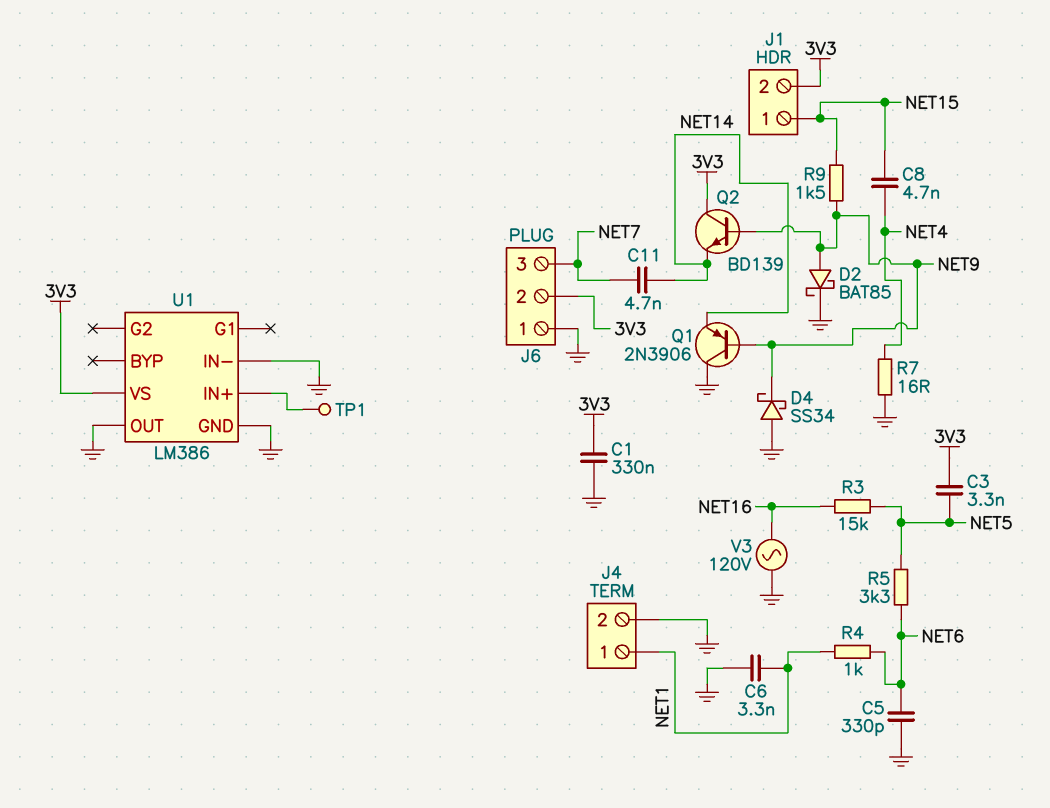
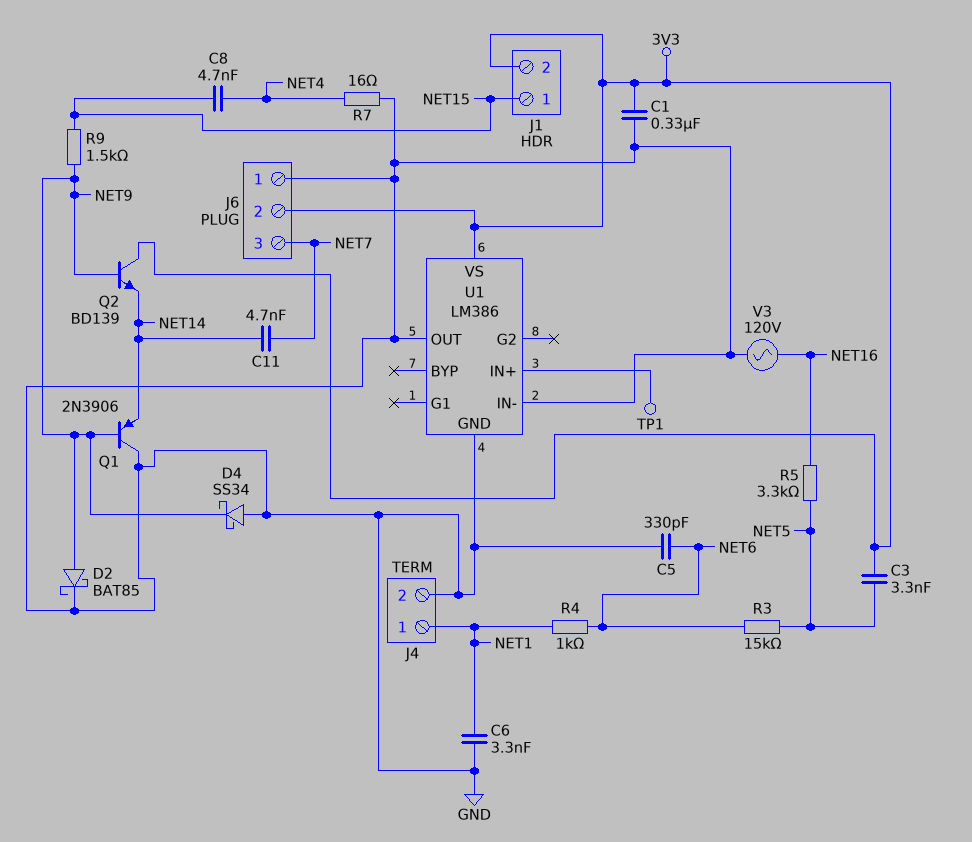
R3: 15k (NET5, NET16) -> 15k (NET5, NET6)
R5: 3.3k (NET5, NET6) -> 3.3k (NET5, NET16)

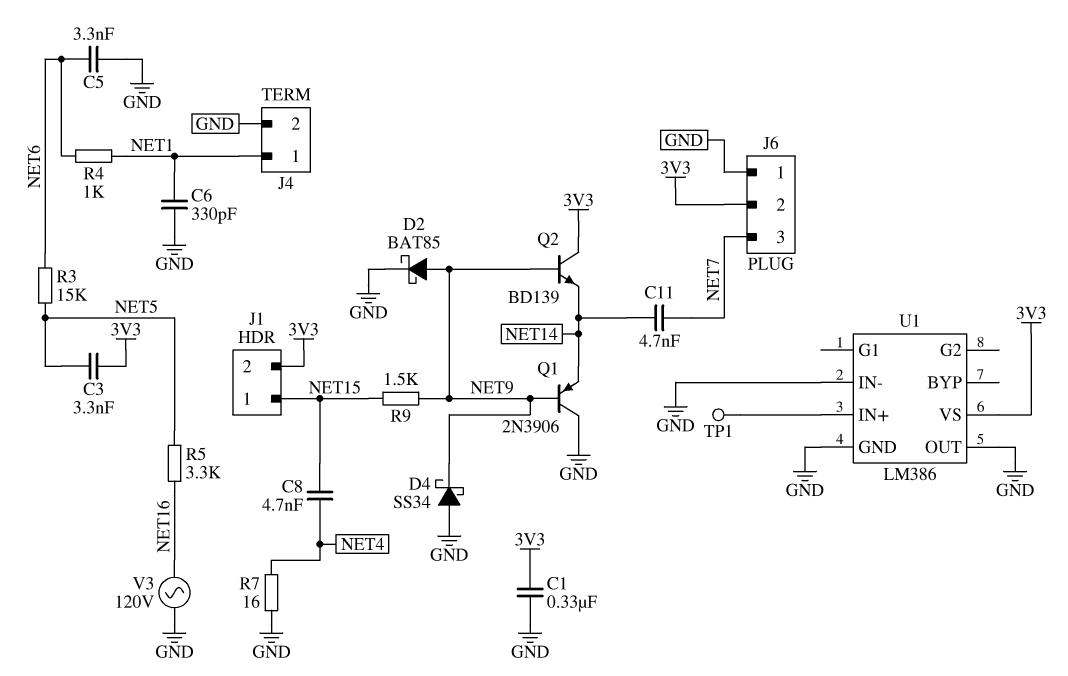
C5: 330pF (GND, NET6) -> 3.3nF (GND, NET6)
C6: 3.3nF (GND, NET1) -> 330pF (GND, NET1)

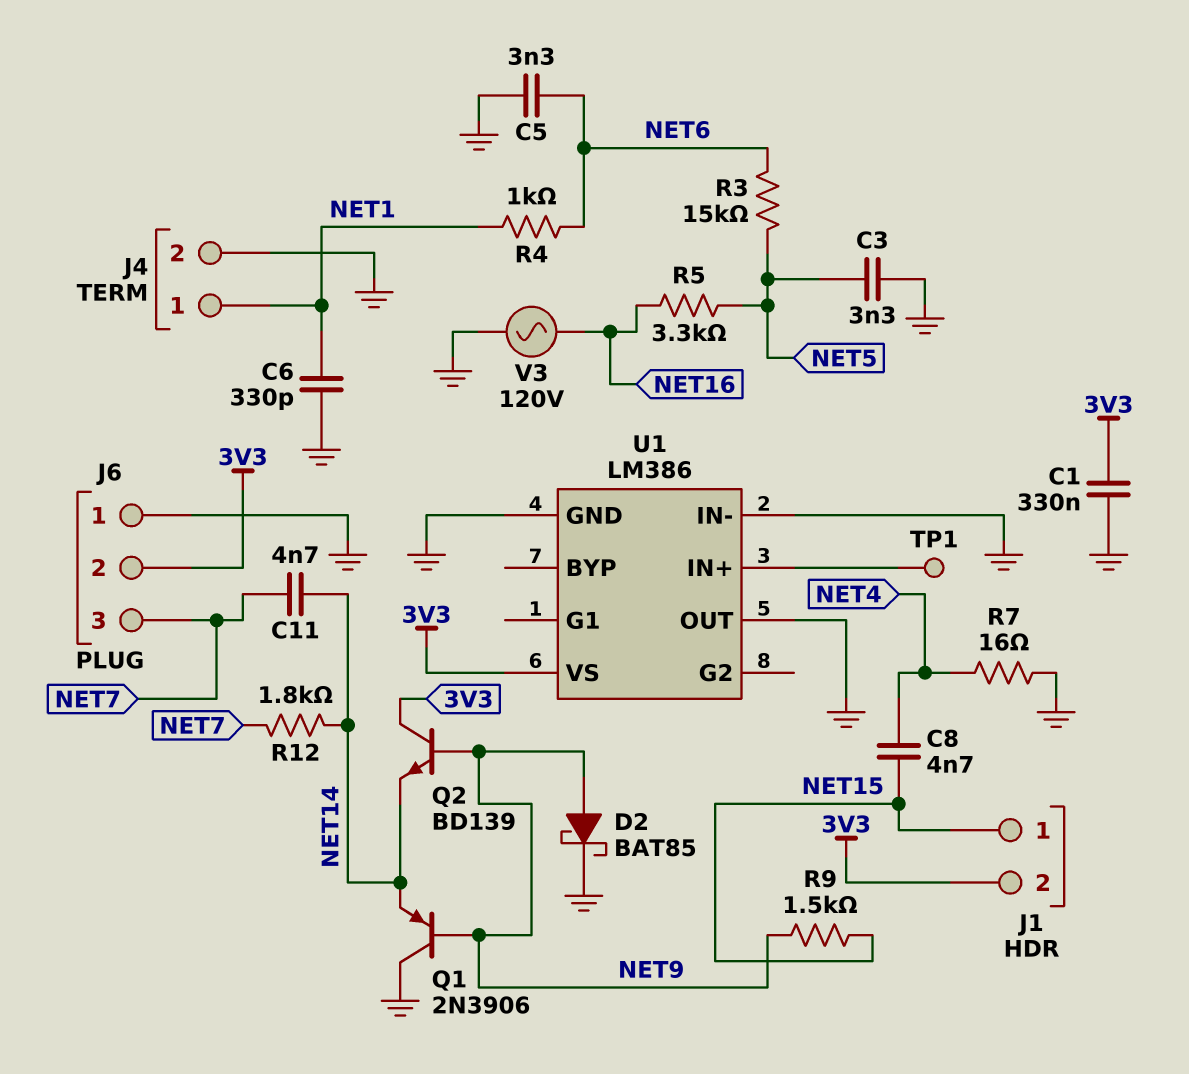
C3: 3.3nF (3V3, NET5) -> 3.3nF (GND, NET5)
D4: schottky SS34 (A GND, K NET9) -> none
R12: none -> 1.8k (NET7, NET14)

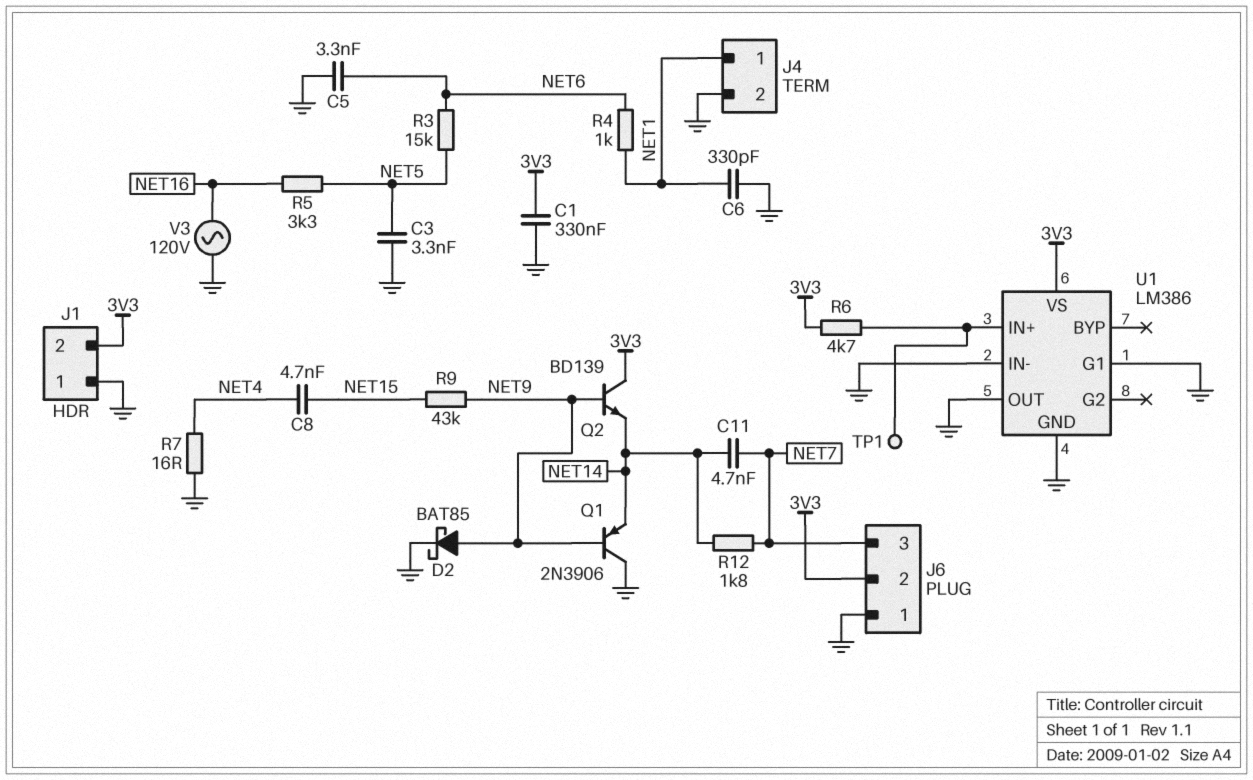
J1 pin 1: NET15 -> GND
R6: none -> 4.7k (3V3, U1/IN+)
R9: 1.5k (NET9, NET15) -> 43k (NET9, NET15)
U1 pin G1: none -> GND

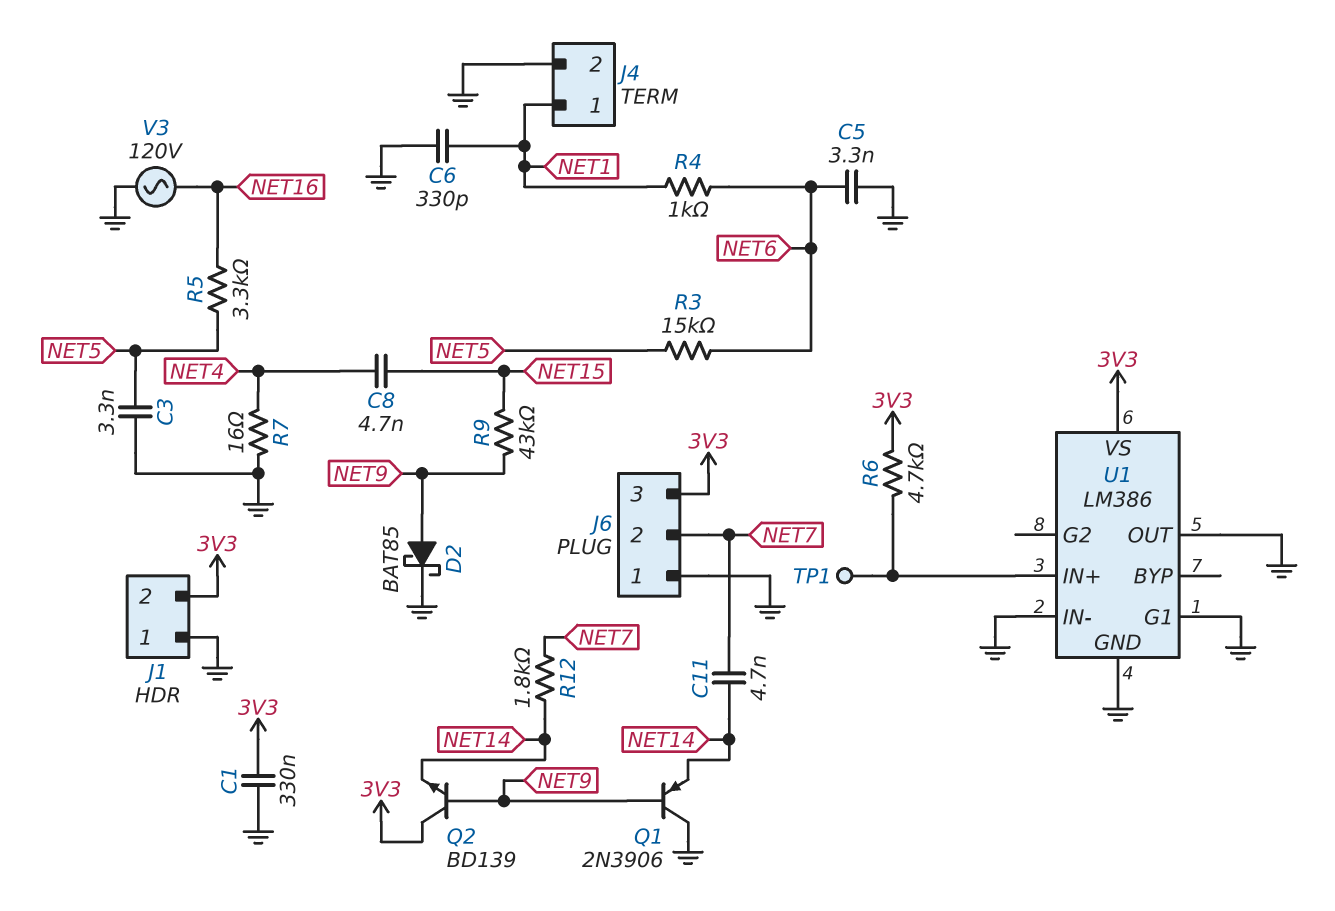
J6 pin 2: 3V3 -> NET7
J6 pin 3: NET7 -> 3V3

